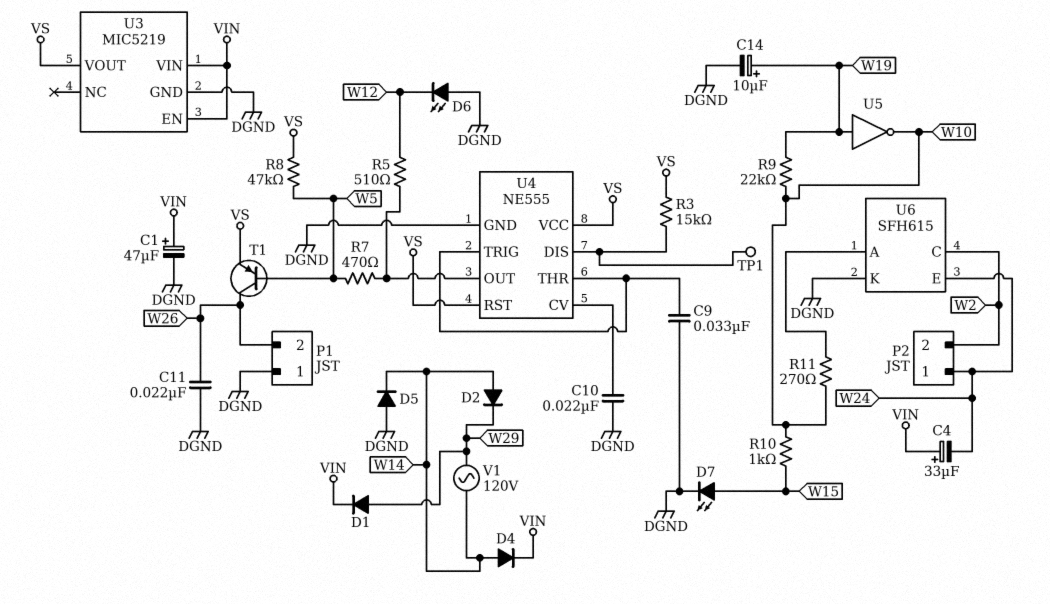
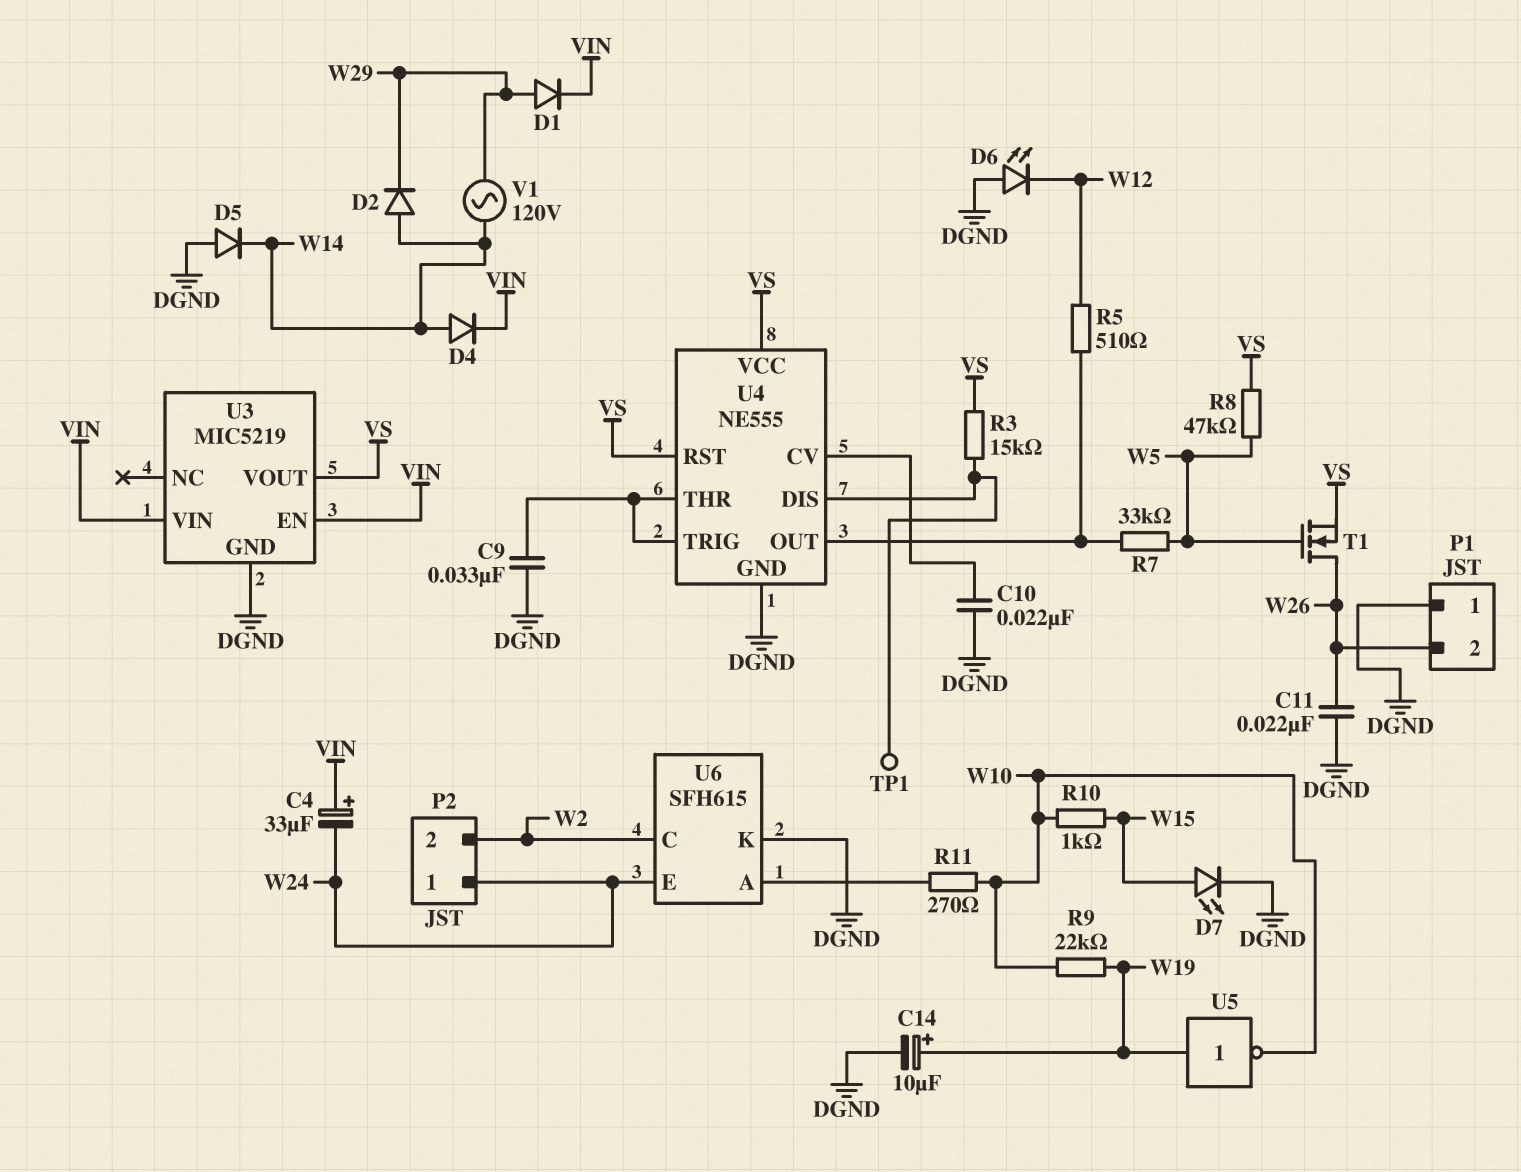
C1: 47uF (plus VIN, minus DGND) -> none
R7: 470 (U4/OUT, W5) -> 33k (U4/OUT, W5)
T1: PNP (B W5, C W26, E VS) -> NMOS (G W5, D W26, S VS)

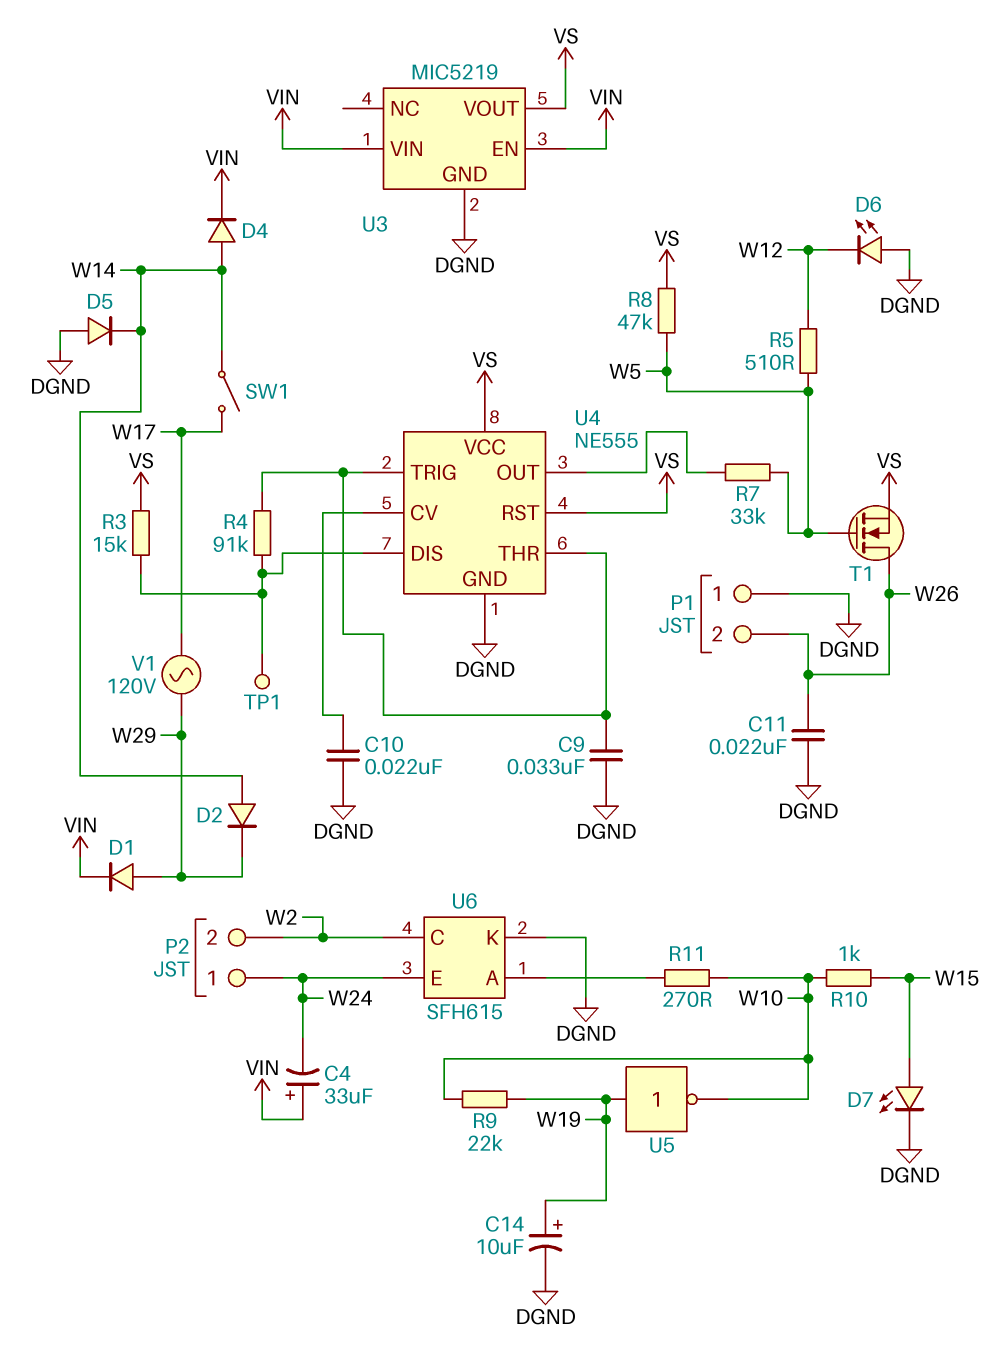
R4: none -> 91k (U4/DIS, U4/THR)
R5: 510 (U4/OUT, W12) -> 510 (W5, W12)
SW1: none -> switch (W14, W17)
V1: AC 120V (W14, W29) -> AC 120V (W17, W29)

